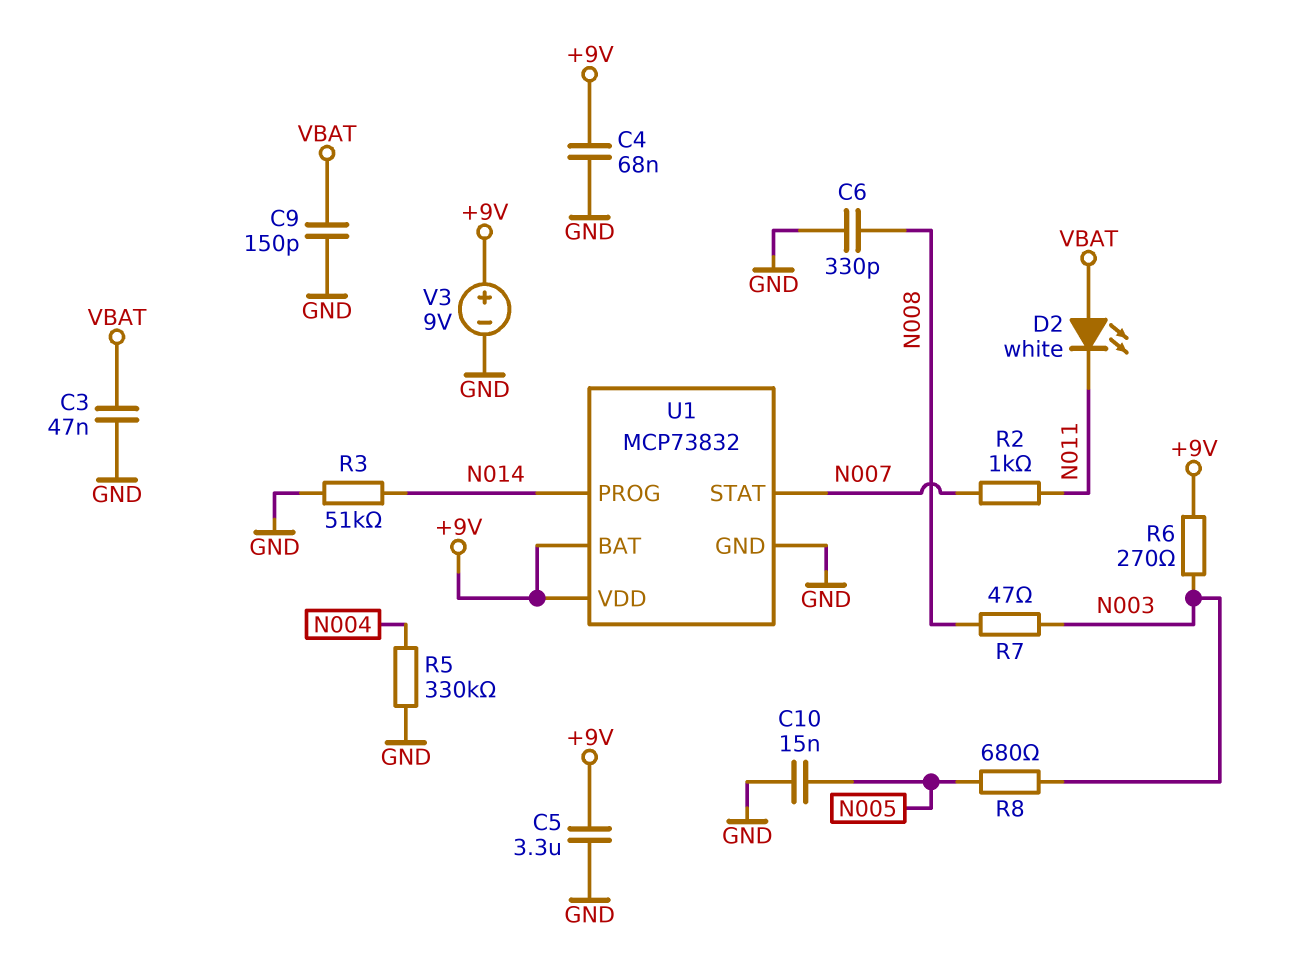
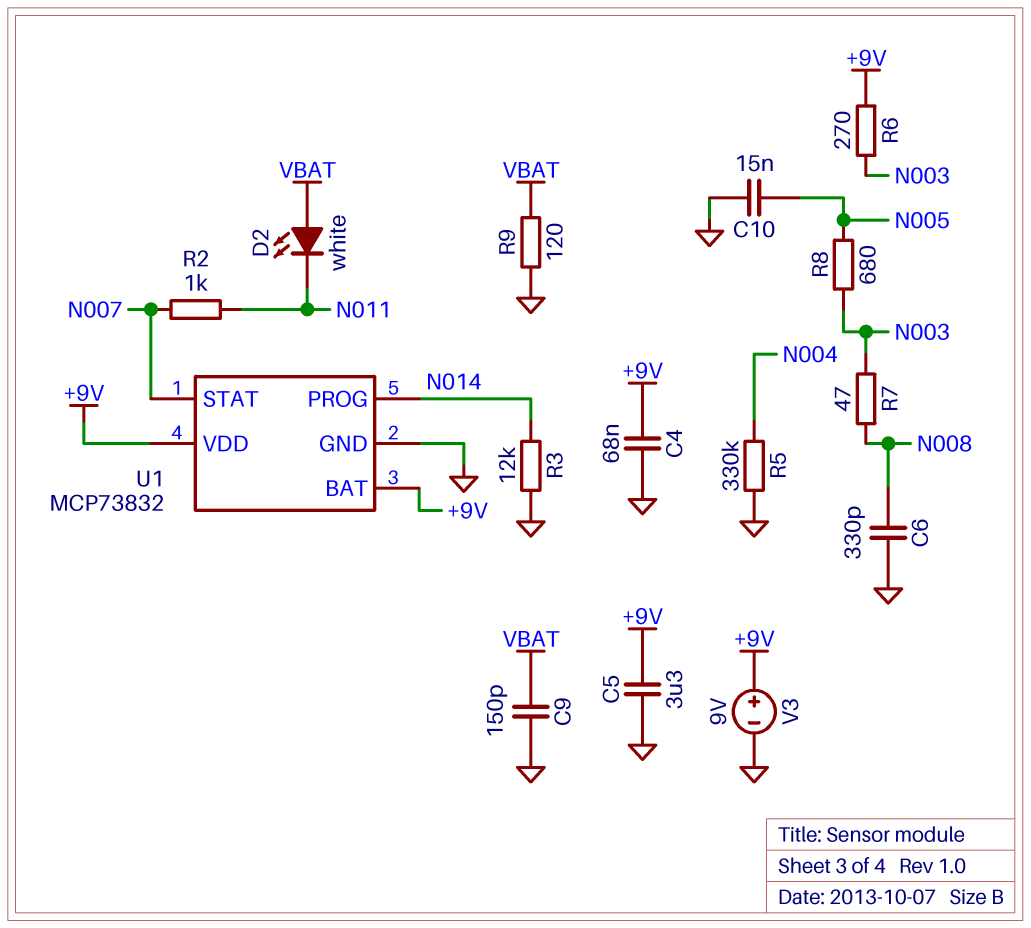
C3: 47nF (GND, VBAT) -> none
R3: 51k (GND, N014) -> 12k (GND, N014)
R9: none -> 120 (GND, VBAT)

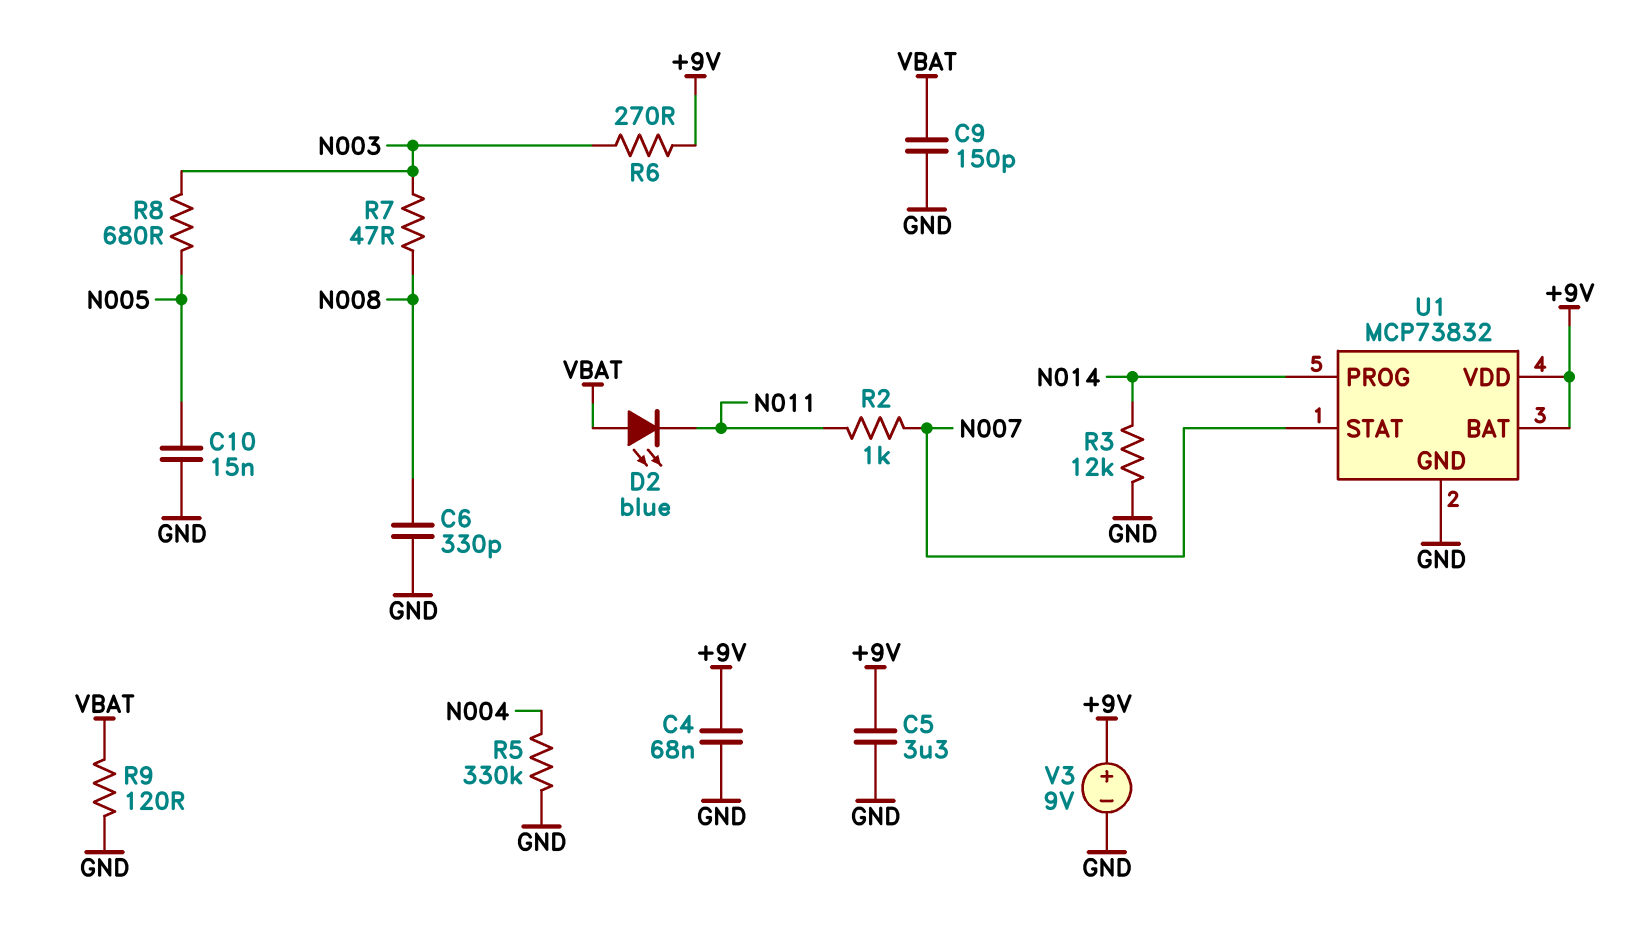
D2: LED white (A VBAT, K N011) -> LED blue (A VBAT, K N011)

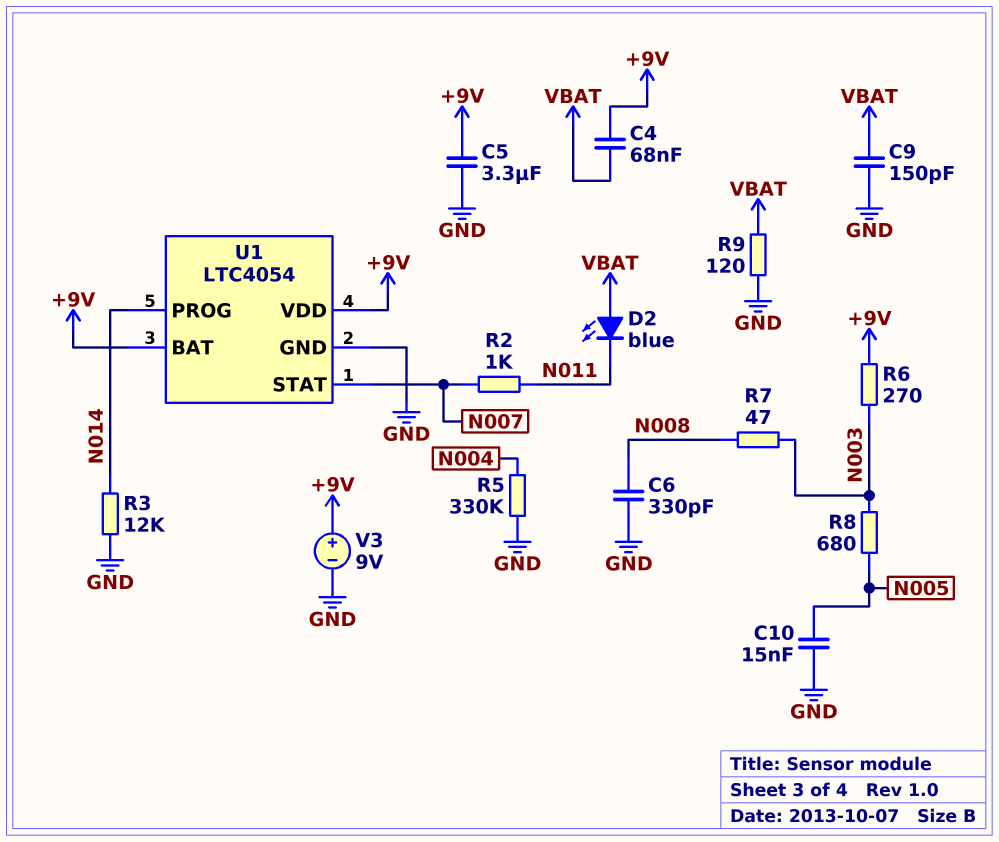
C4: 68nF (+9V, GND) -> 68nF (+9V, VBAT)
U1: MCP73832 -> LTC4054

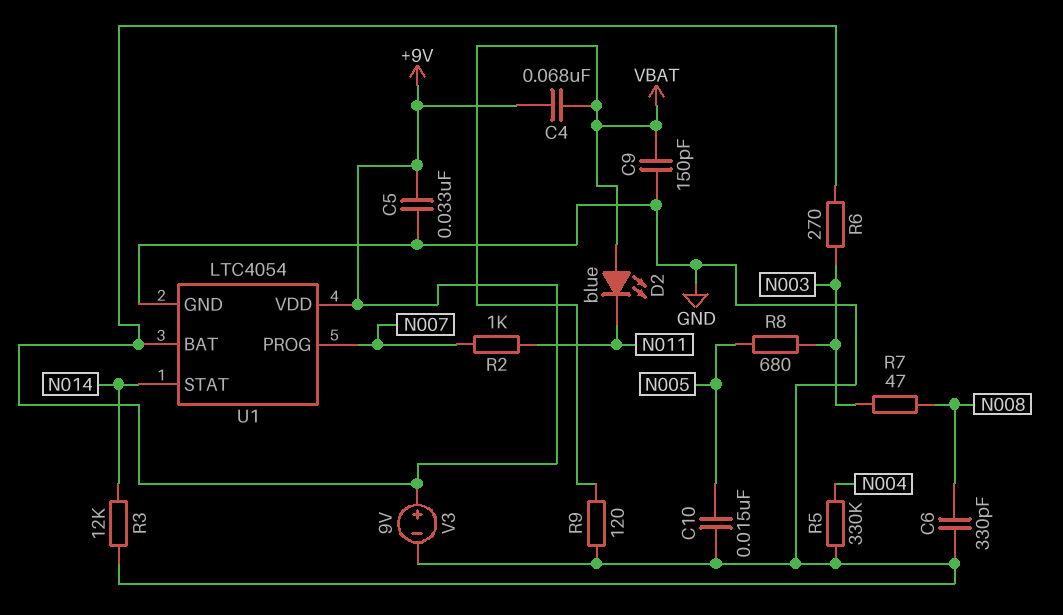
C5: 3.3uF (+9V, GND) -> 33nF (+9V, GND)
U1 pin PROG: N014 -> N007
U1 pin STAT: N007 -> N014

